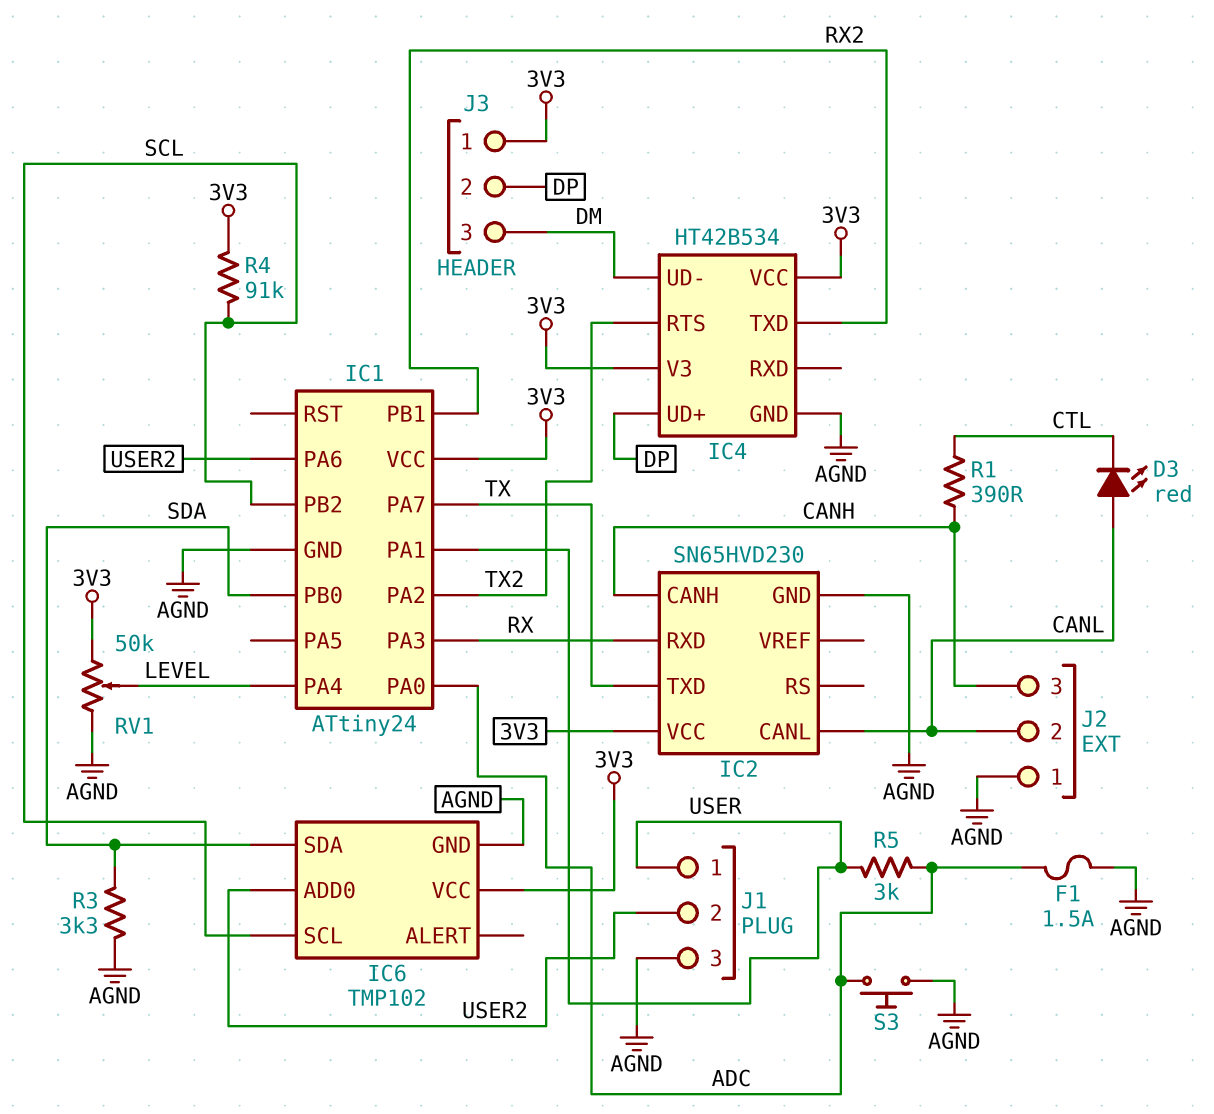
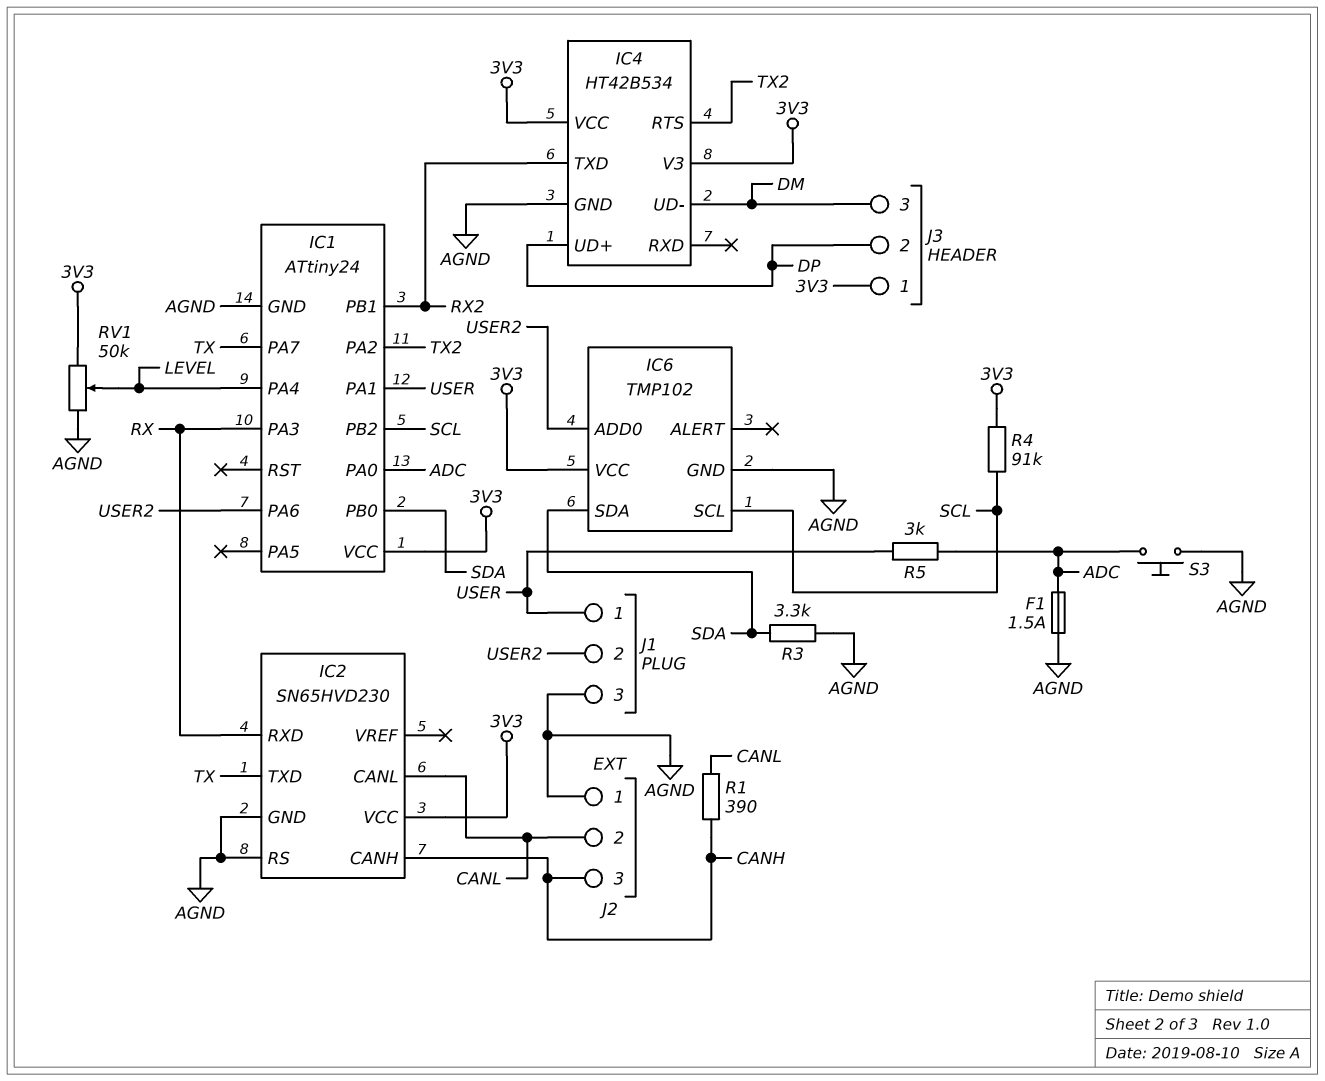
D3: LED red (A CANL, K CTL) -> none
IC2 pin RS: none -> AGND
R1: 390 (CANH, CTL) -> 390 (CANH, CANL)

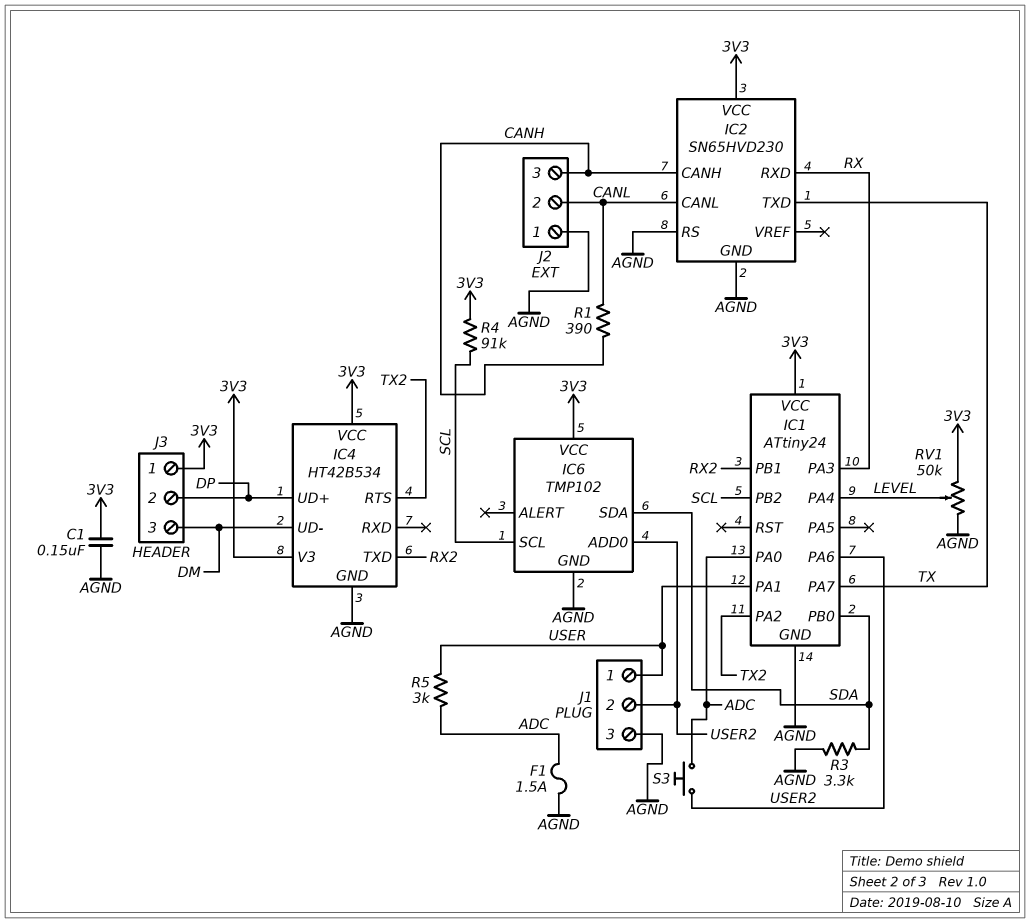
C1: none -> 150nF (3V3, AGND)
S3: button (ADC, AGND) -> button (ADC, USER2)

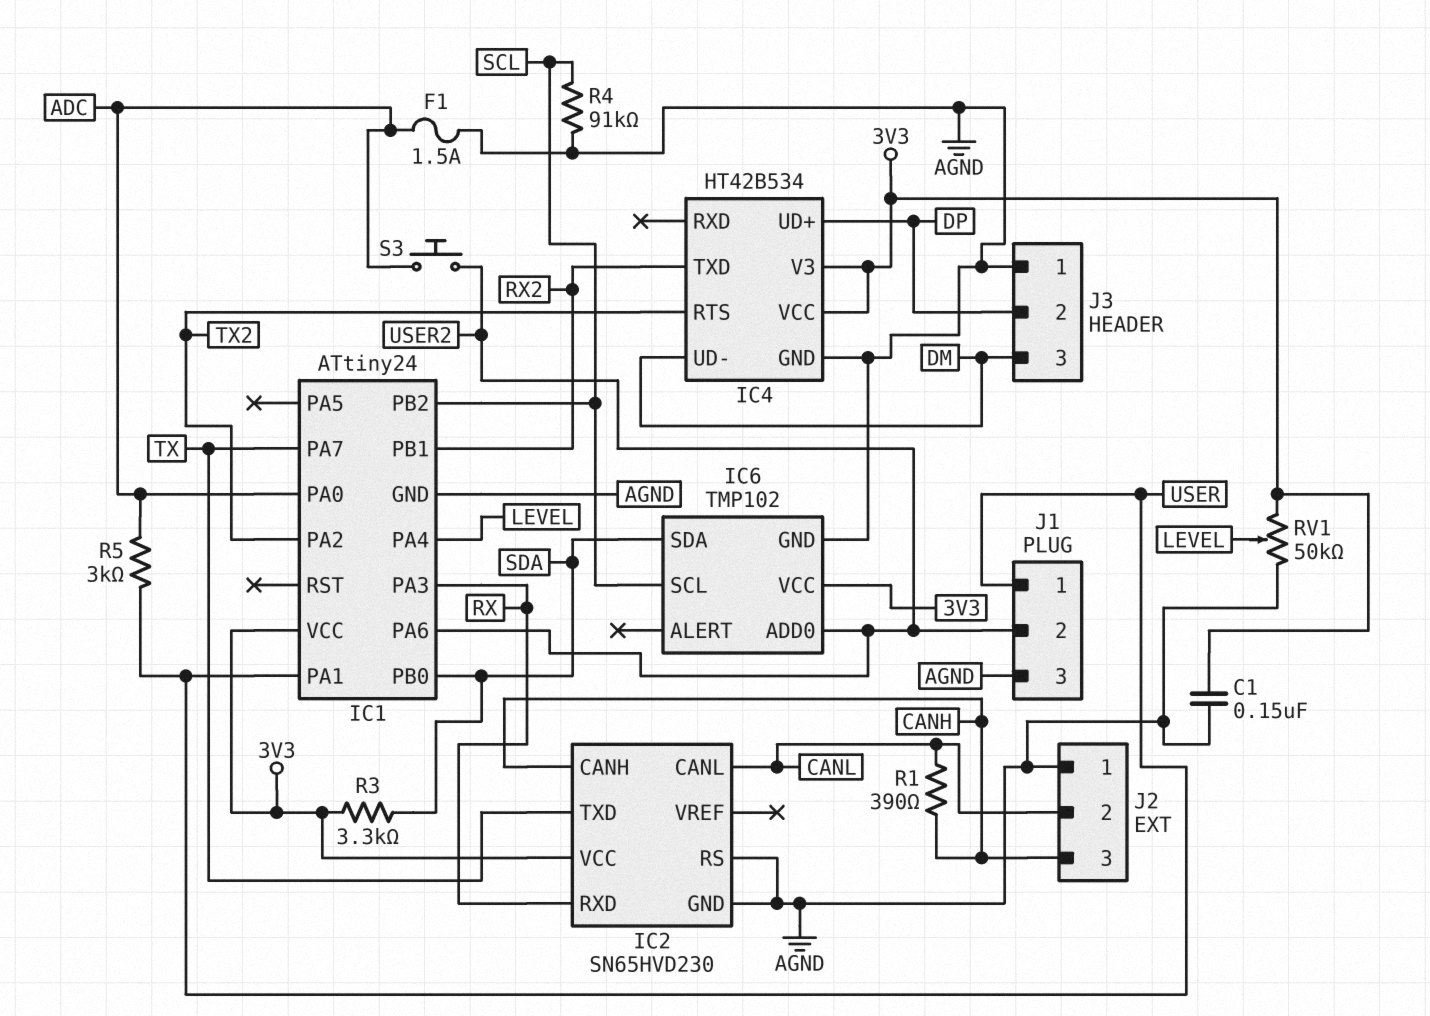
J3 pin 1: 3V3 -> AGND
R3: 3.3k (AGND, SDA) -> 3.3k (3V3, SDA)
R4: 91k (3V3, SCL) -> 91k (AGND, SCL)

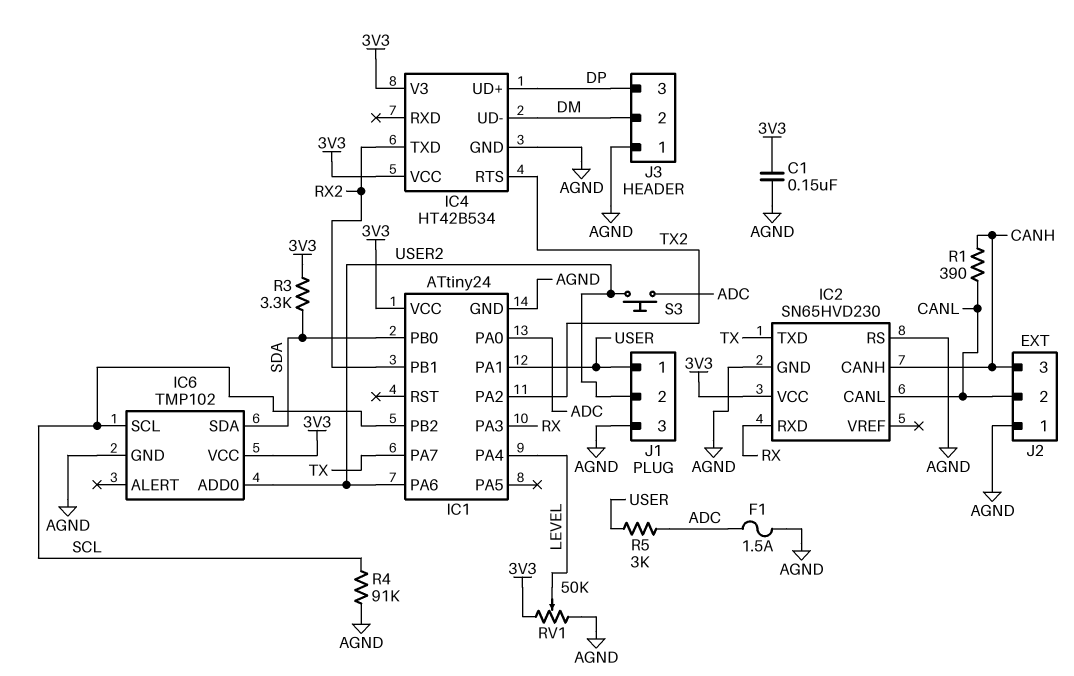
J3 pin 2: DP -> DM
J3 pin 3: DM -> DP

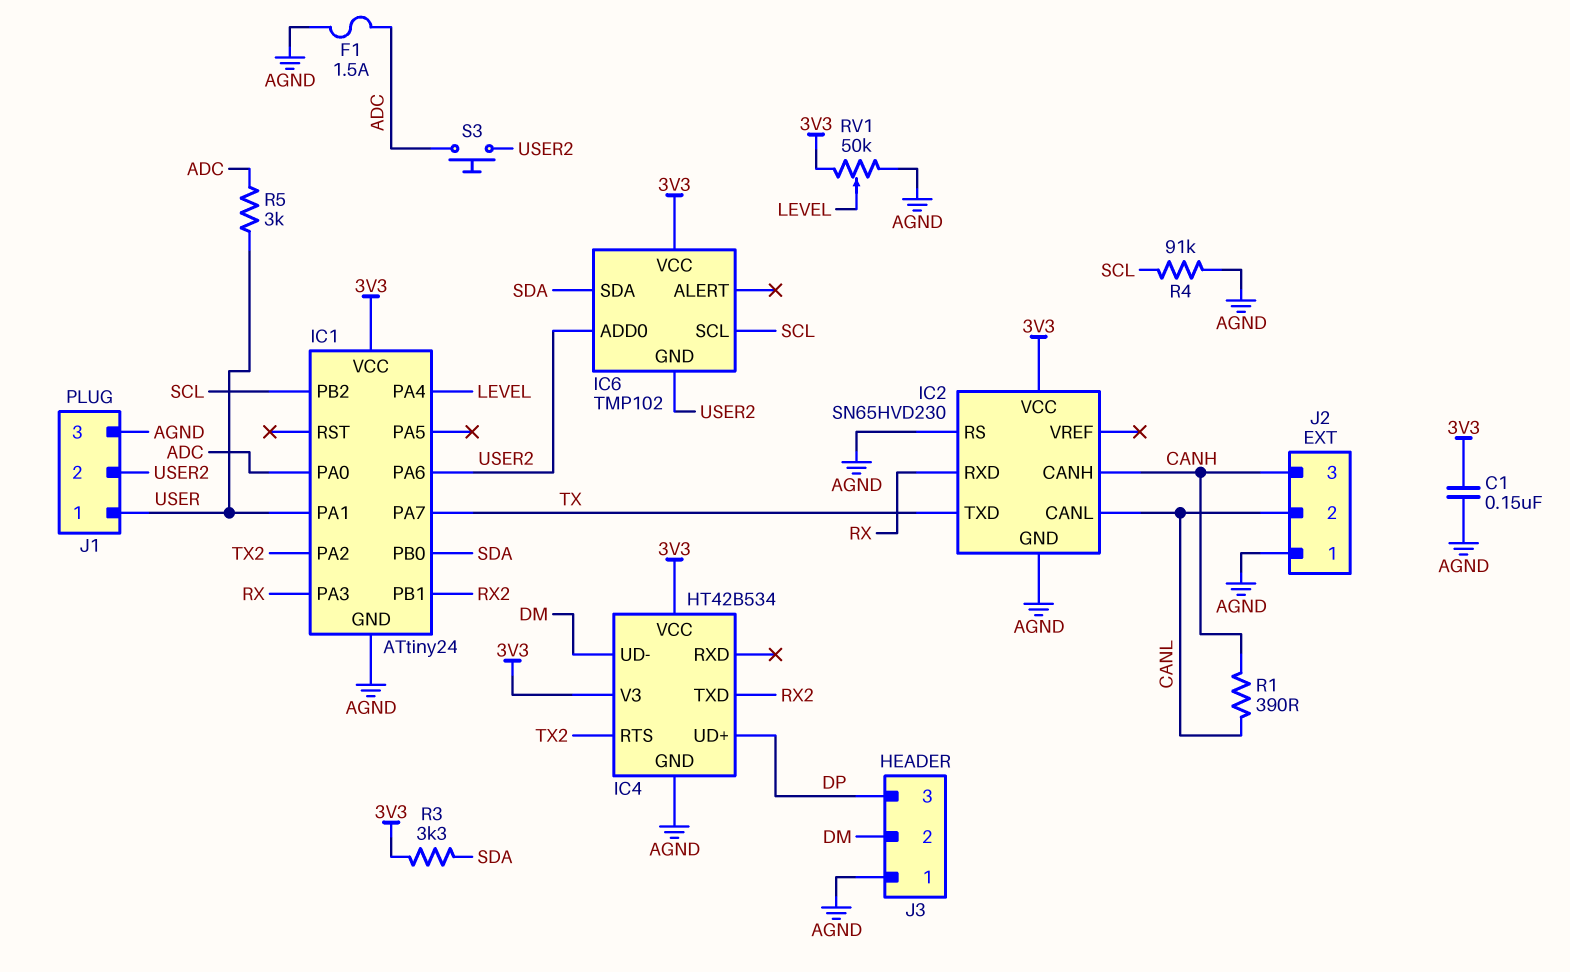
IC6 pin GND: AGND -> USER2

